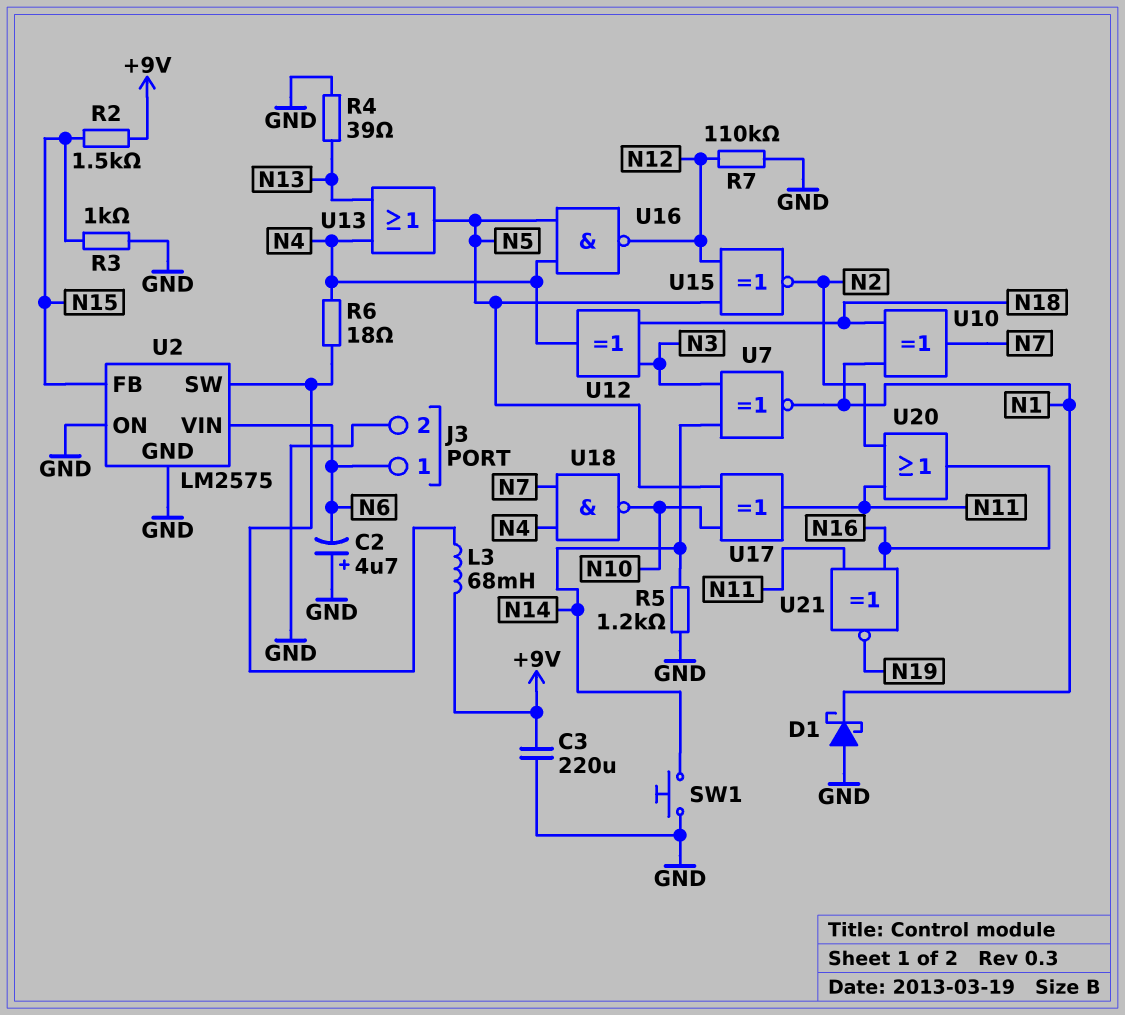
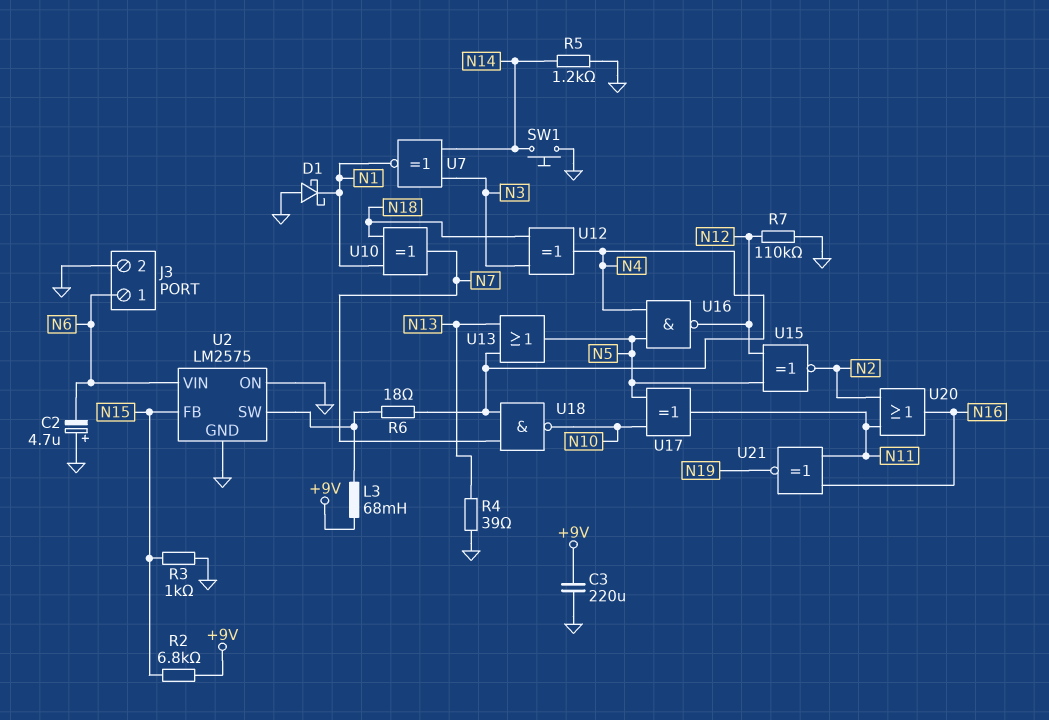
R2: 1.5k (+9V, N15) -> 6.8k (+9V, N15)

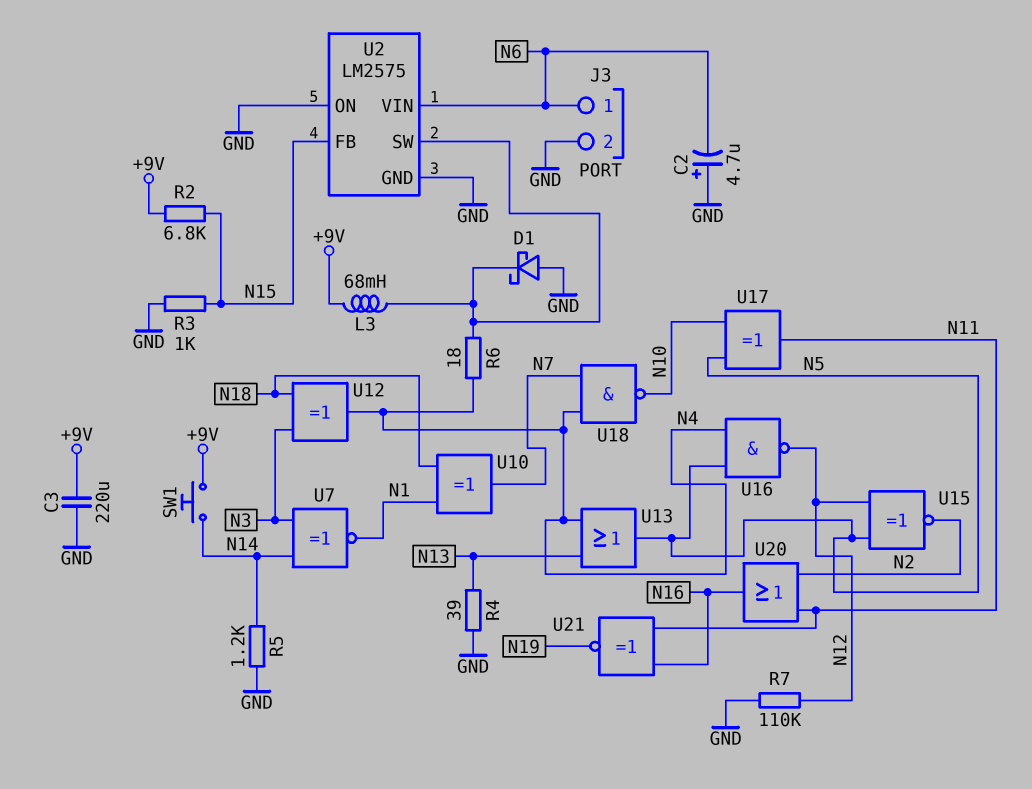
D1: schottky (A GND, K N1) -> schottky (A GND, K U2/SW)
SW1: button (GND, N14) -> button (+9V, N14)

